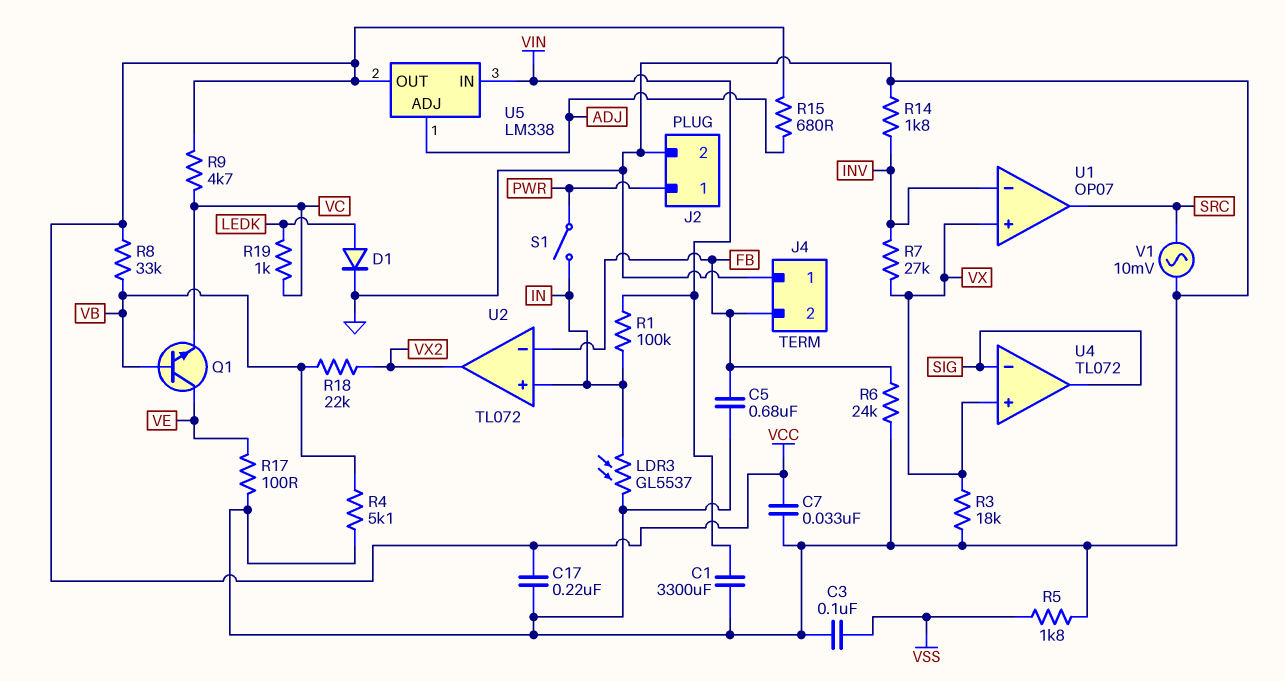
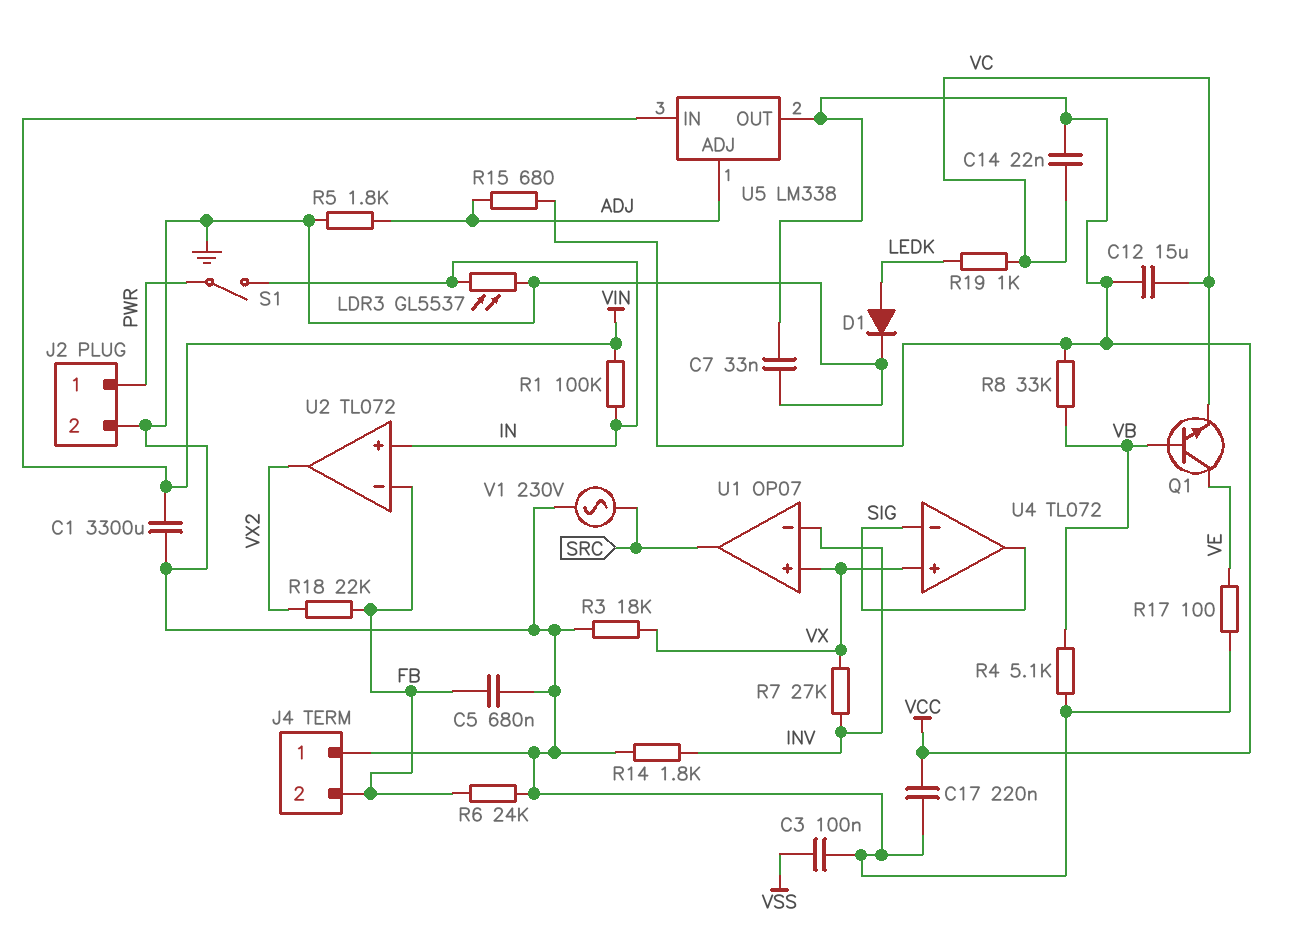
C12: none -> 15uF (VC, VCC)
C14: none -> 22nF (VC, VCC)
R5: 1.8k (GND, VSS) -> 1.8k (ADJ, GND)
R9: 4.7k (VC, VCC) -> none
R18: 22k (VB, VX2) -> 22k (FB, VX2)
V1: AC 10mV (GND, SRC) -> AC 230V (GND, SRC)

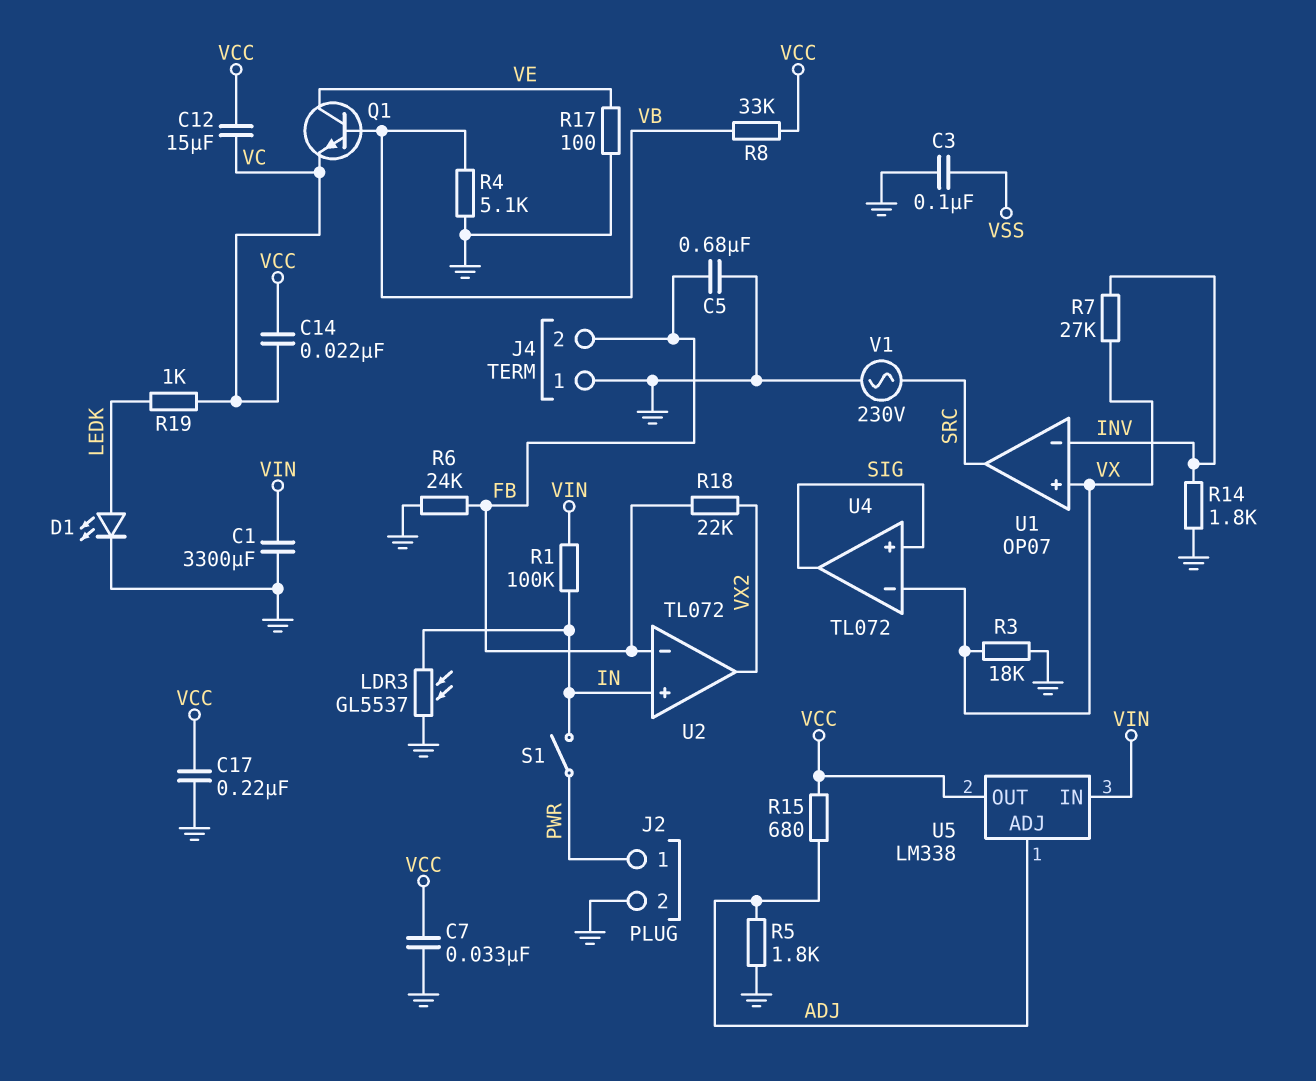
D1: diode (A LEDK, K GND) -> LED (A LEDK, K GND)
U4 pin in+: VX -> SIG
U4 pin in-: SIG -> VX

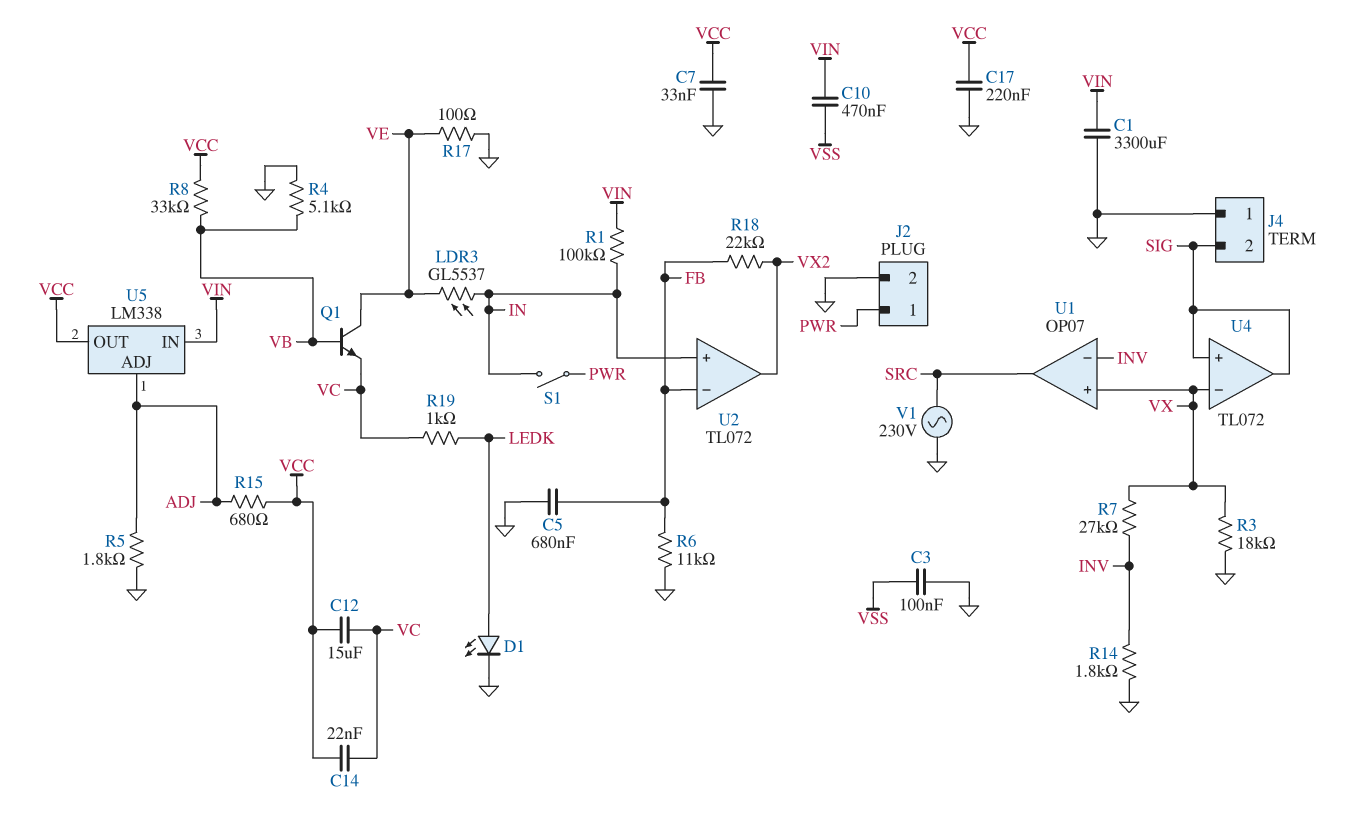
C10: none -> 470nF (VIN, VSS)
J4 pin 2: FB -> SIG
LDR3: GL5537 (GND, IN) -> GL5537 (IN, VE)
R6: 24k (FB, GND) -> 11k (FB, GND)

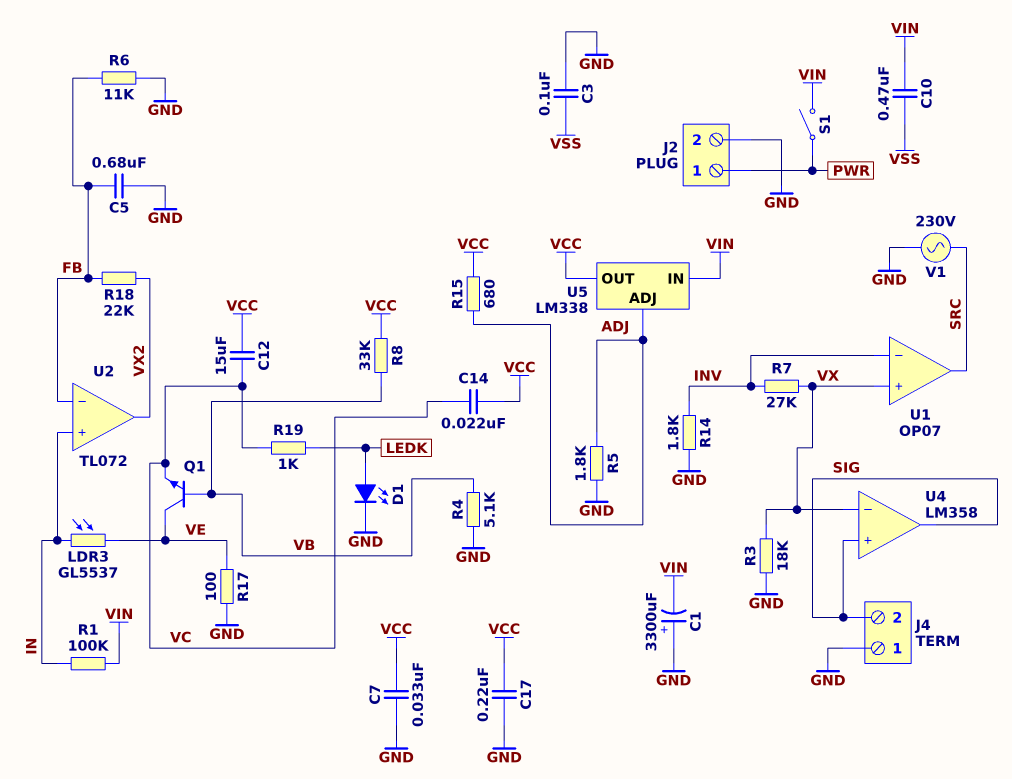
C1: 3300uF (GND, VIN) -> 3300uF (plus GND, minus VIN)
S1: switch (IN, PWR) -> switch (PWR, VIN)
U4: TL072 -> LM358

